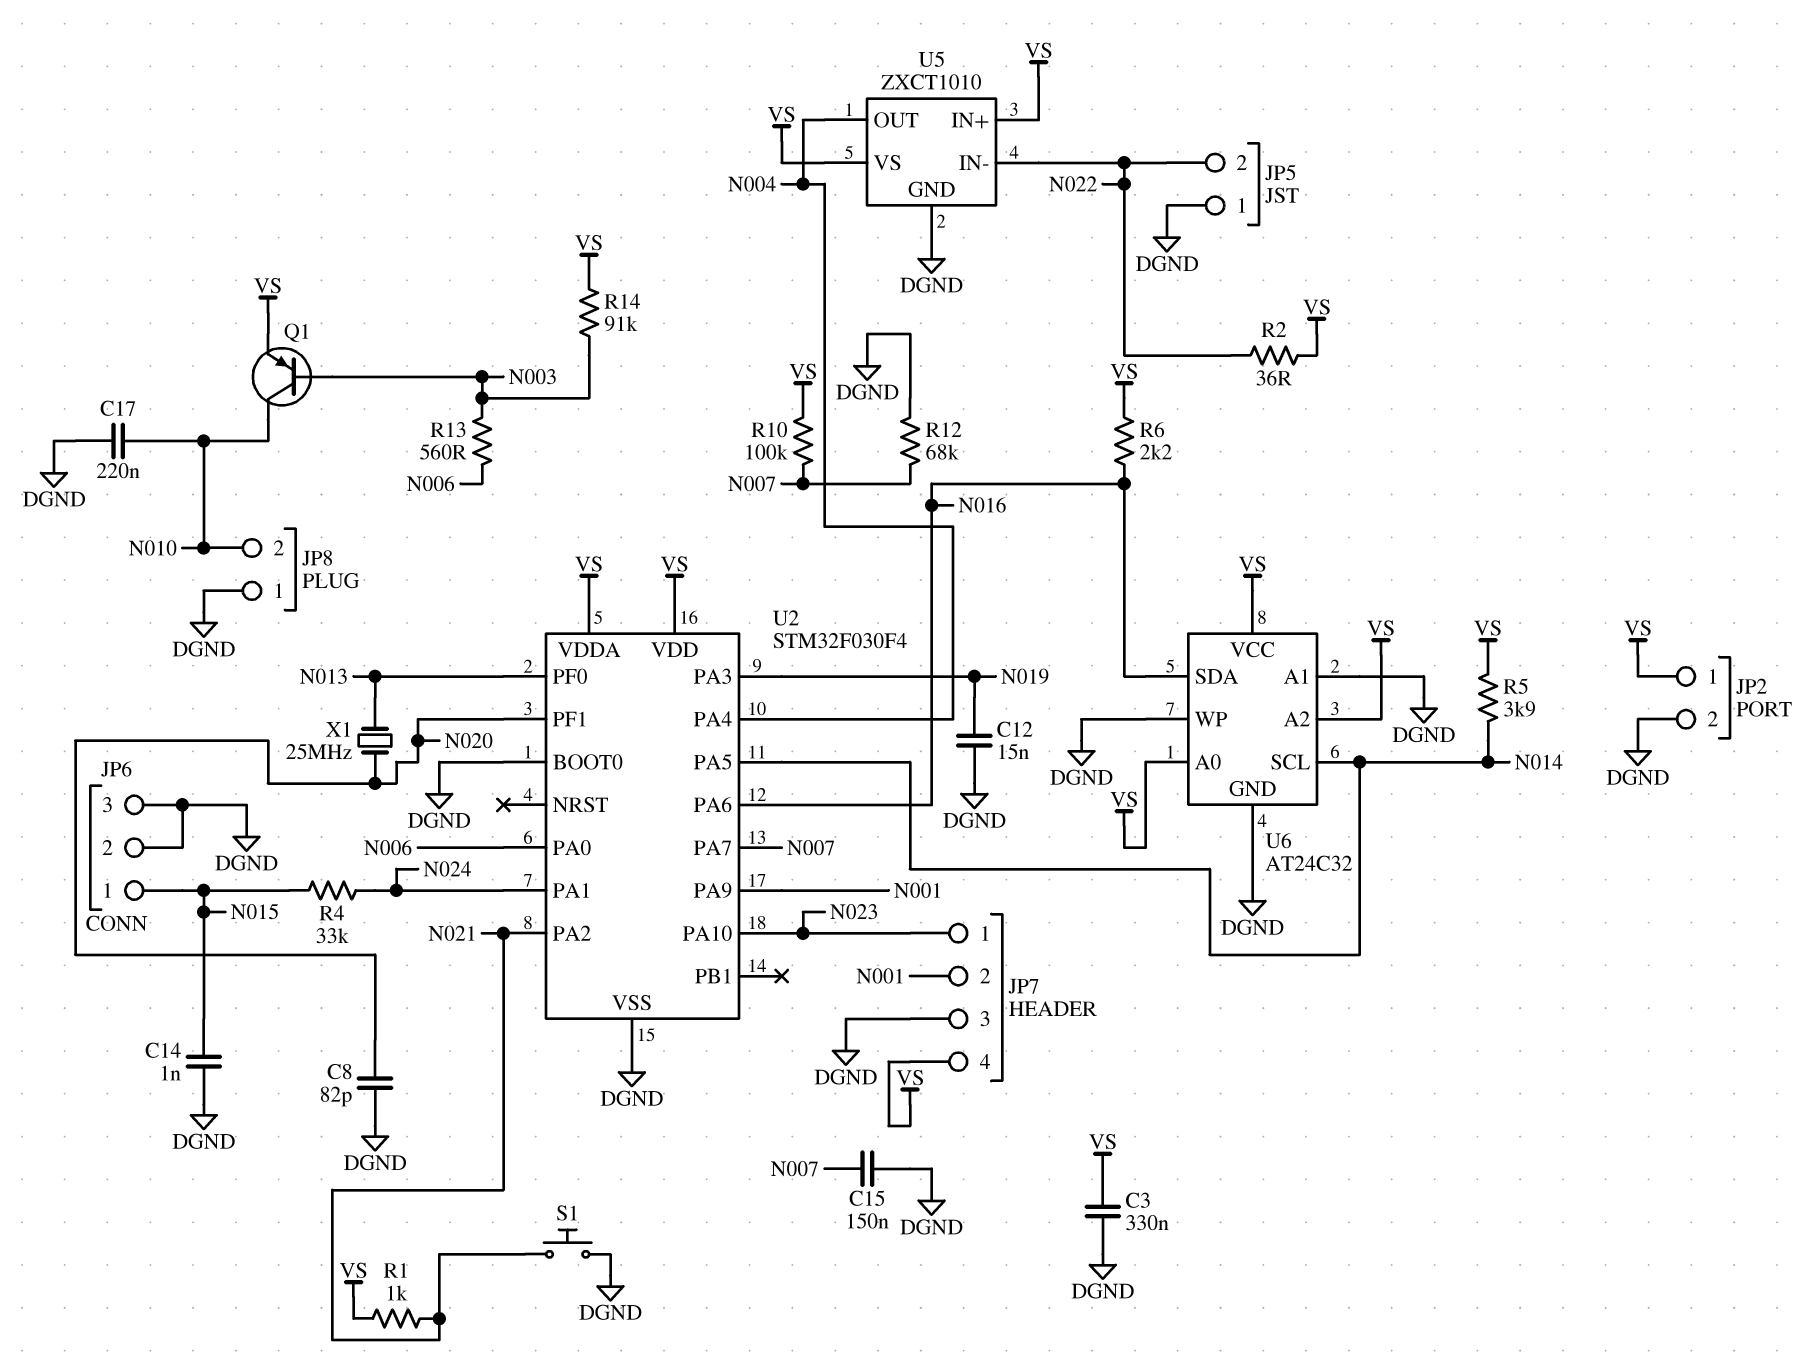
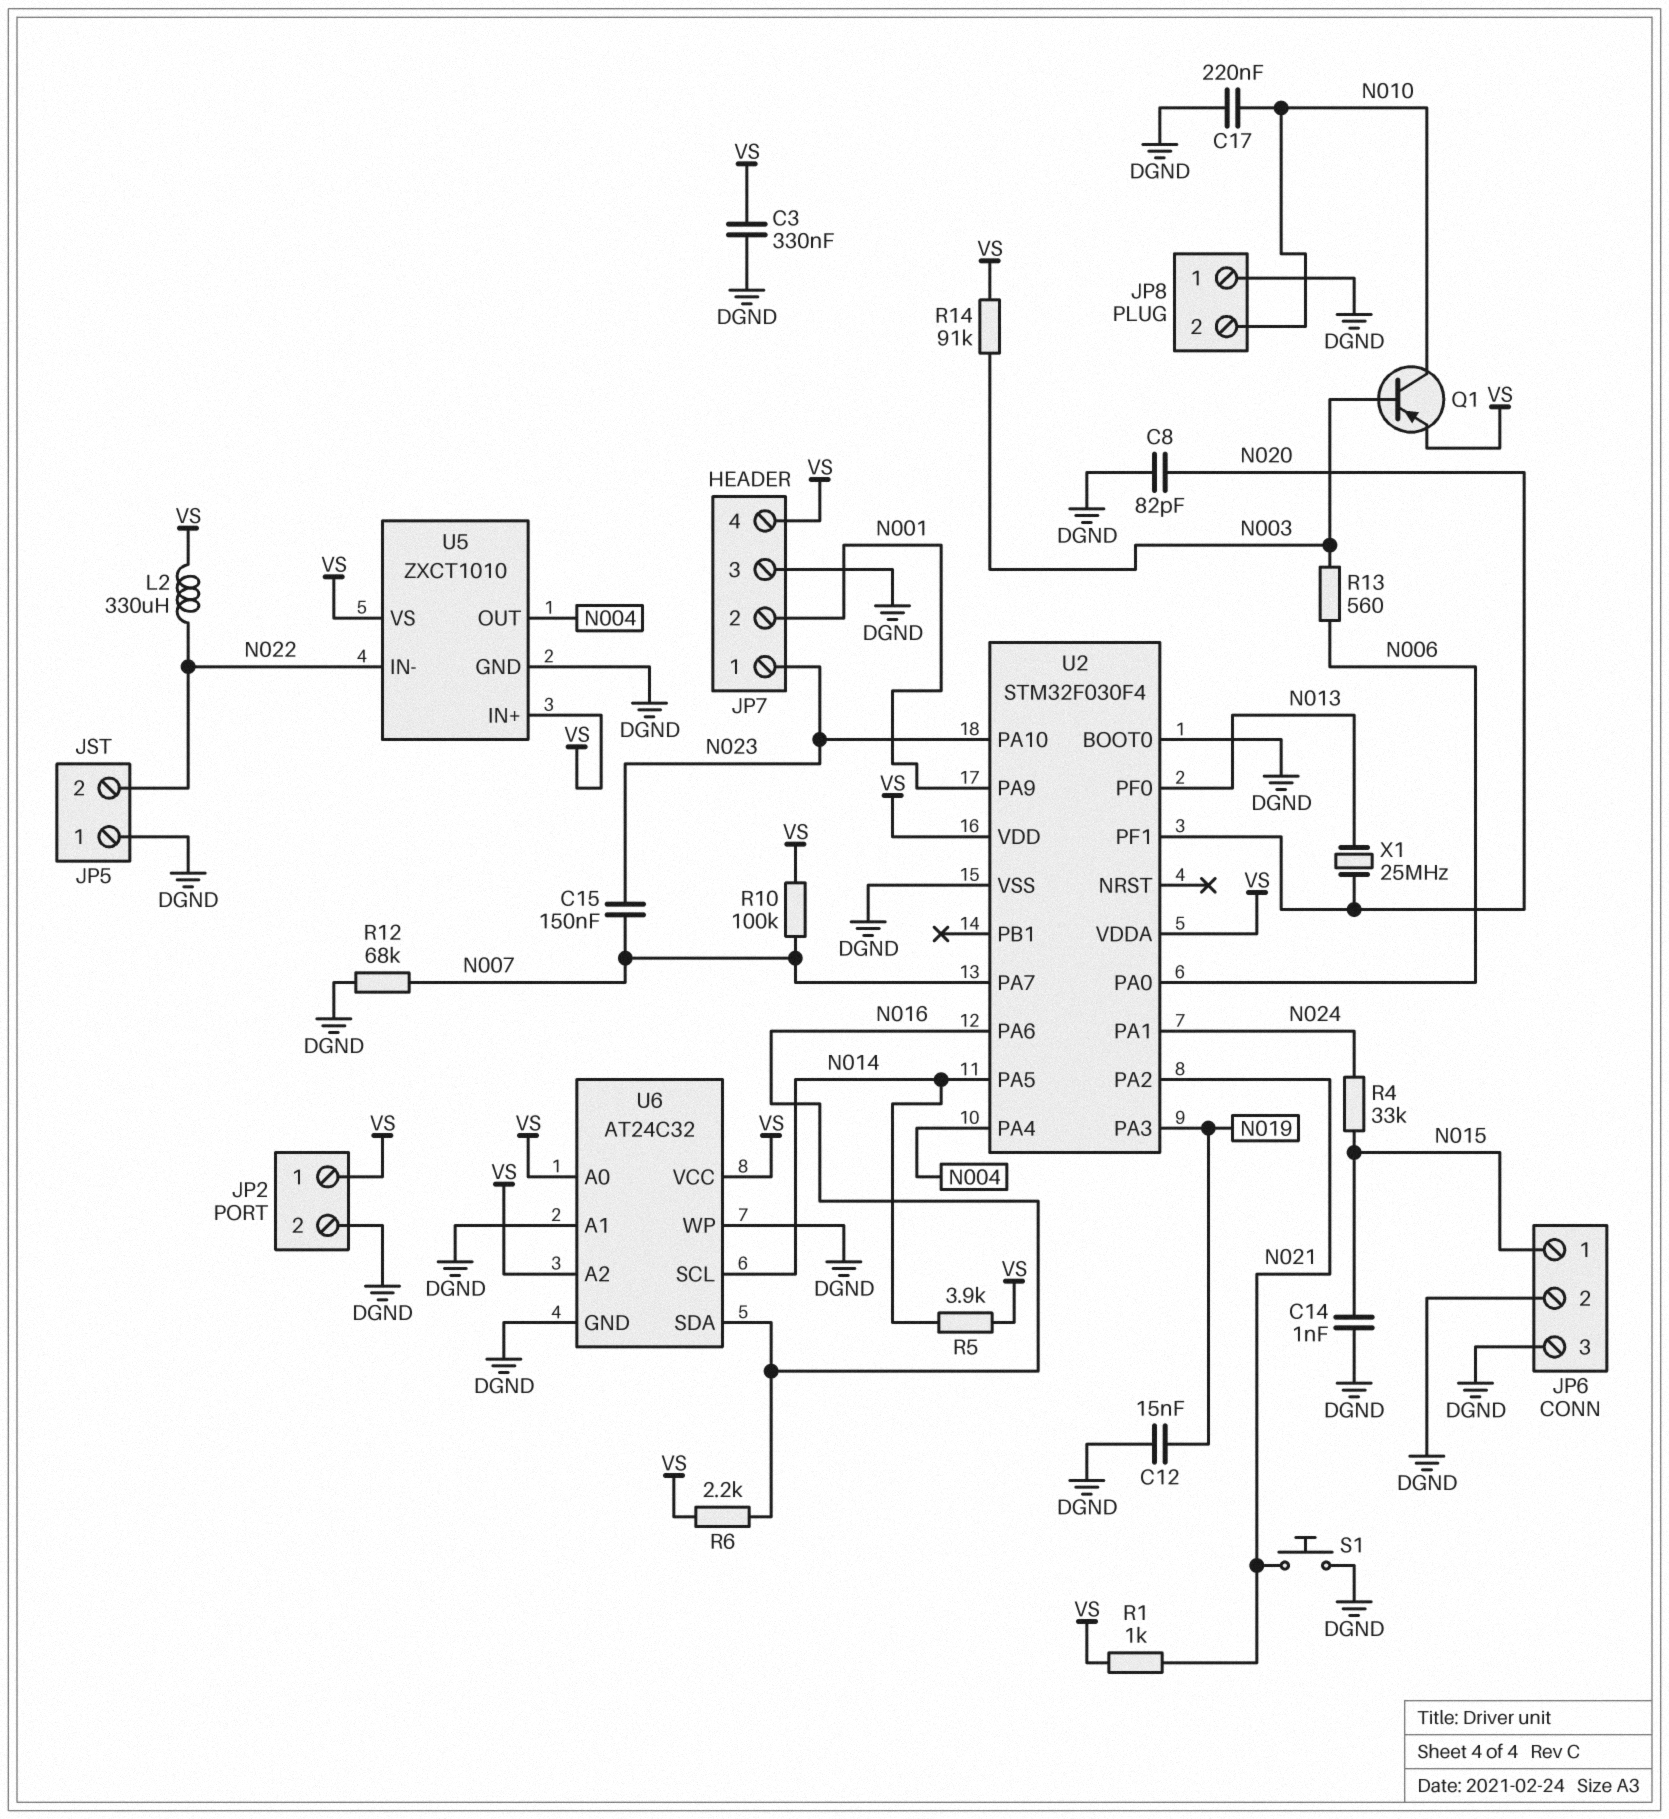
C15: 150nF (DGND, N007) -> 150nF (N007, N023)
L2: none -> 330uH (N022, VS)
R2: 36 (N022, VS) -> none

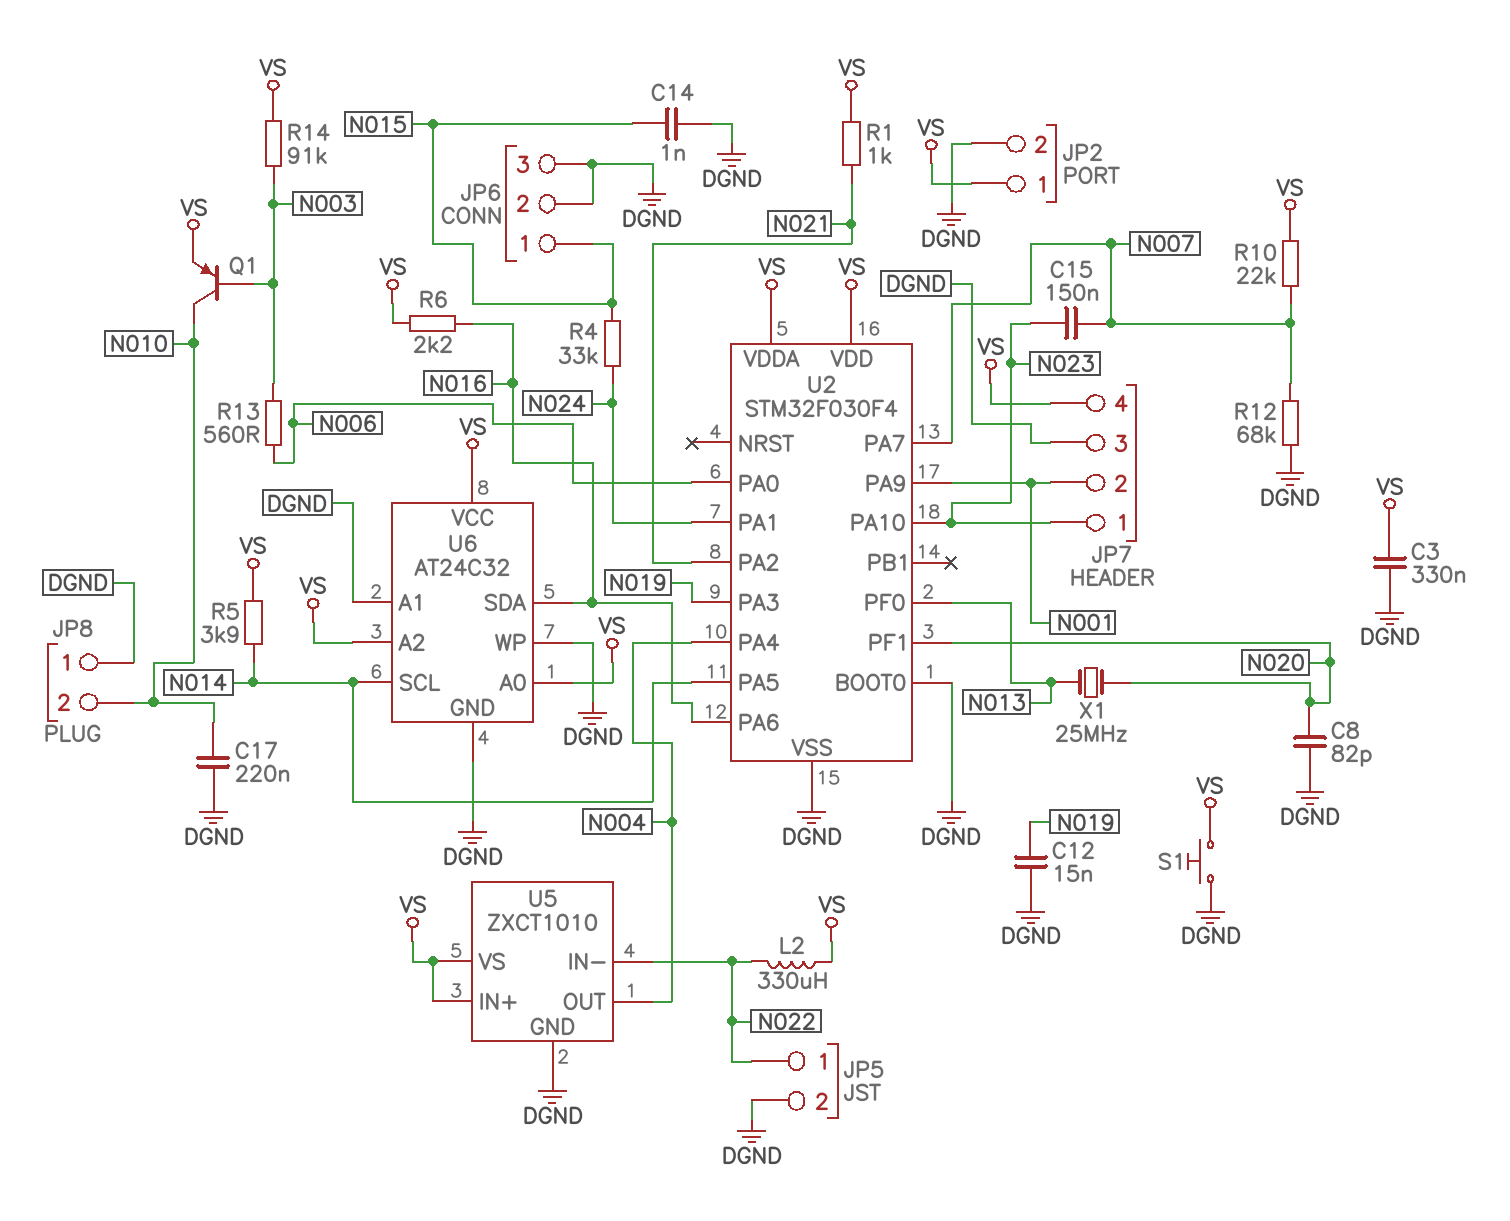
JP5 pin 1: DGND -> N022
JP5 pin 2: N022 -> DGND
R10: 100k (N007, VS) -> 22k (N007, VS)
S1: button (DGND, N021) -> button (DGND, VS)

